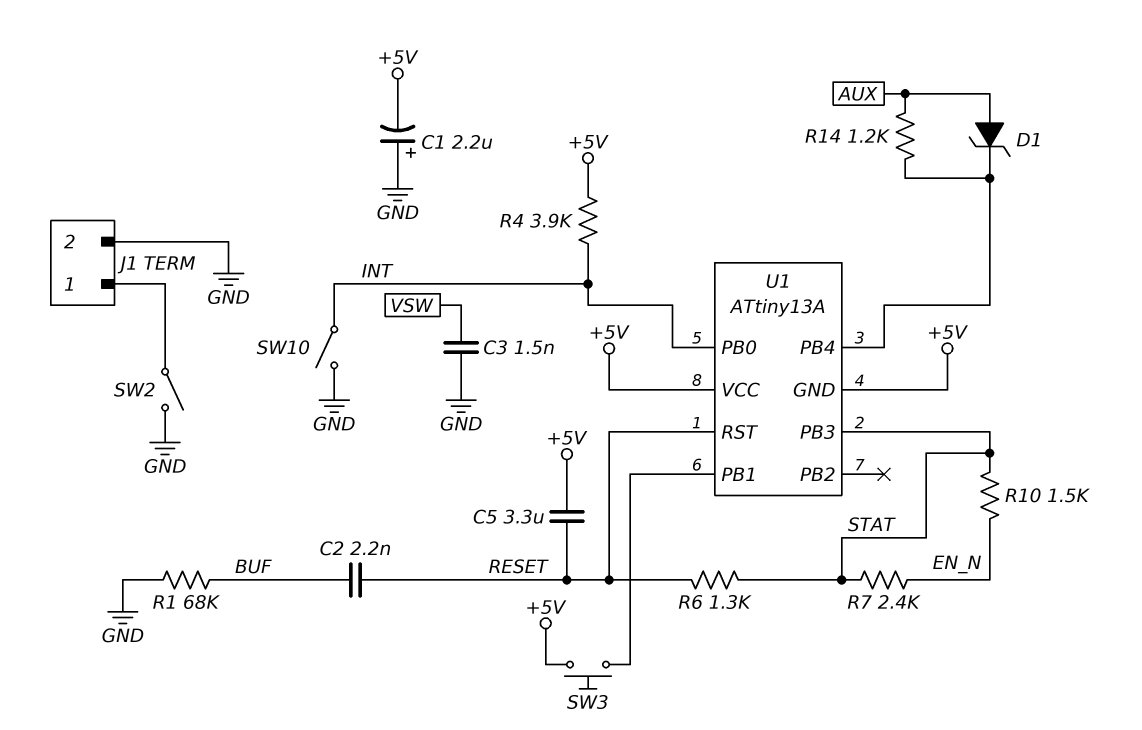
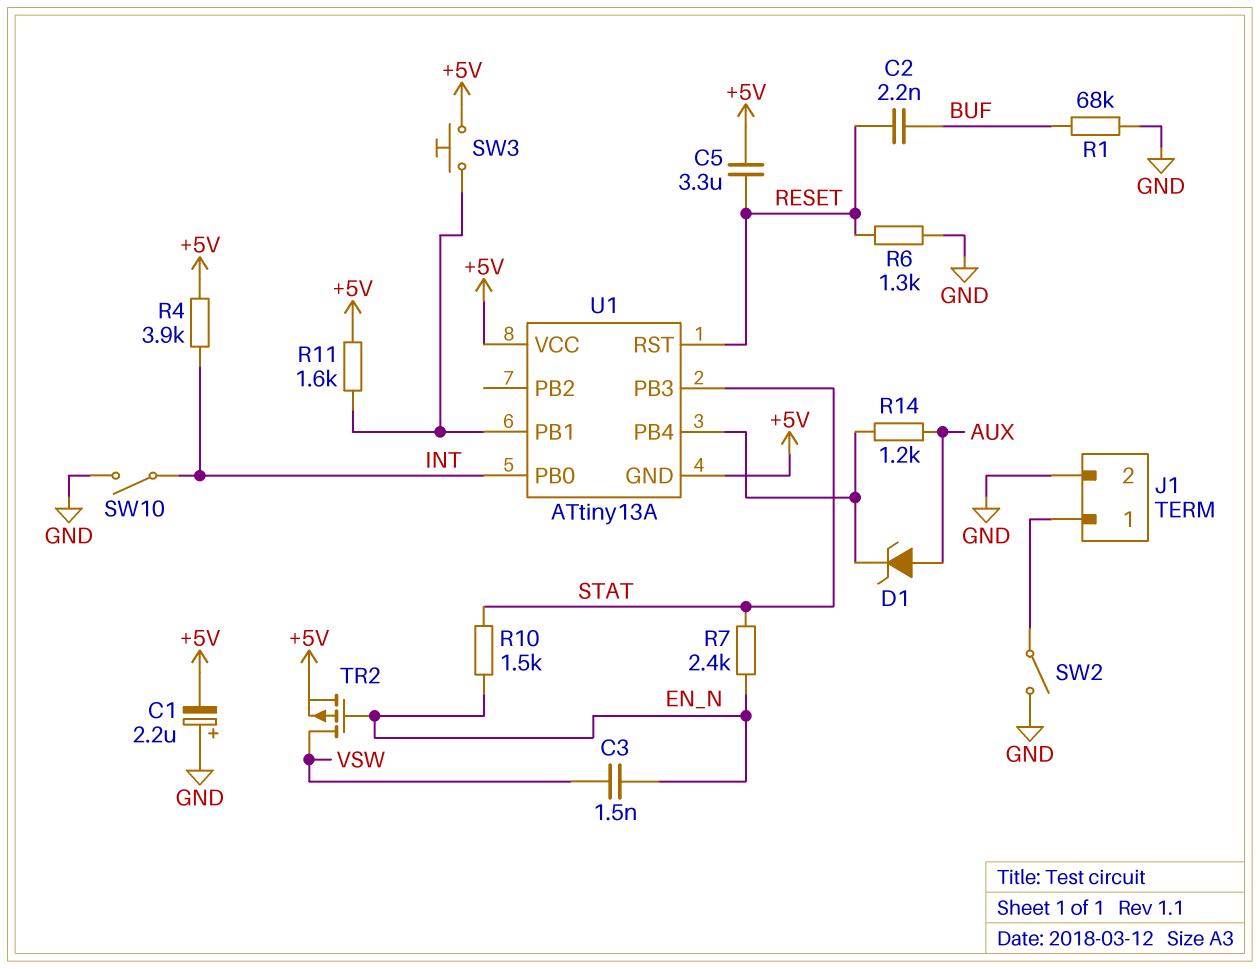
C3: 1.5nF (GND, VSW) -> 1.5nF (EN_N, VSW)
R6: 1.3k (RESET, STAT) -> 1.3k (GND, RESET)
R11: none -> 1.6k (+5V, U1/PB1)
TR2: none -> PMOS (G EN_N, D VSW, S +5V)

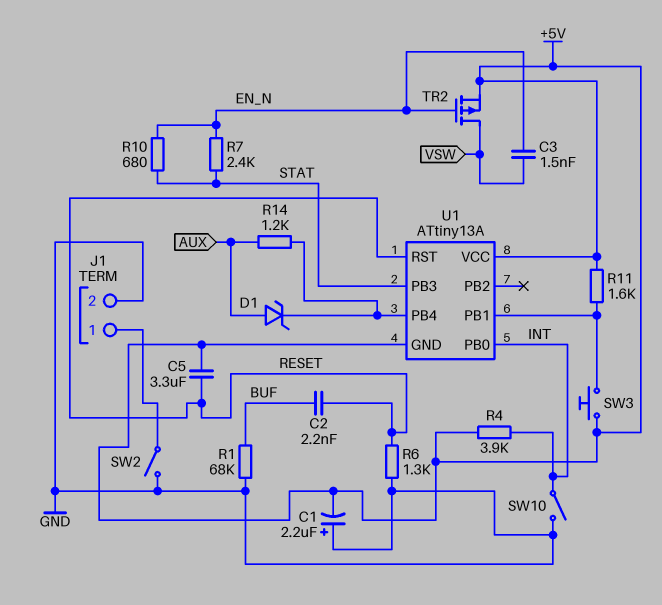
R10: 1.5k (EN_N, STAT) -> 680 (EN_N, STAT)

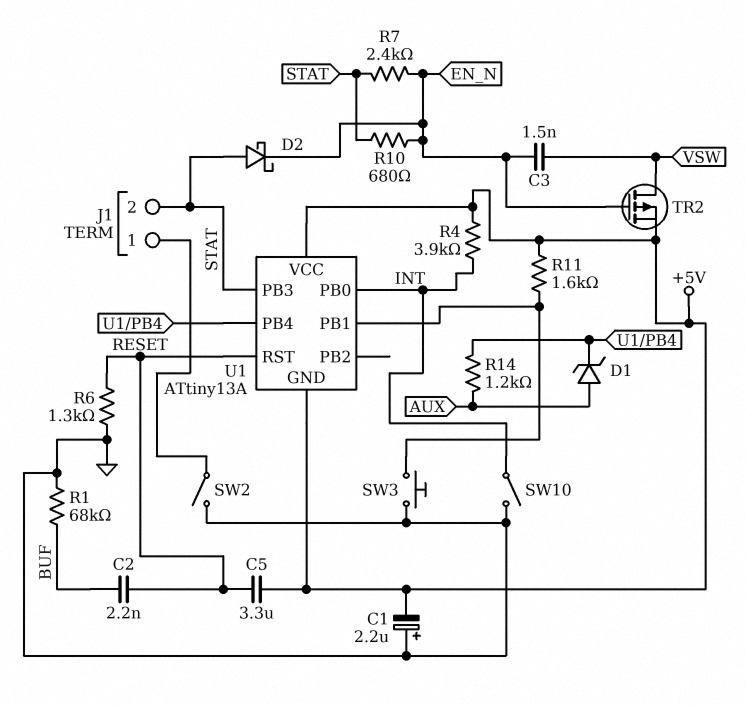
D2: none -> schottky (A STAT, K EN_N)
J1 pin 2: GND -> STAT
SW3: button (+5V, U1/PB1) -> button (GND, U1/PB1)

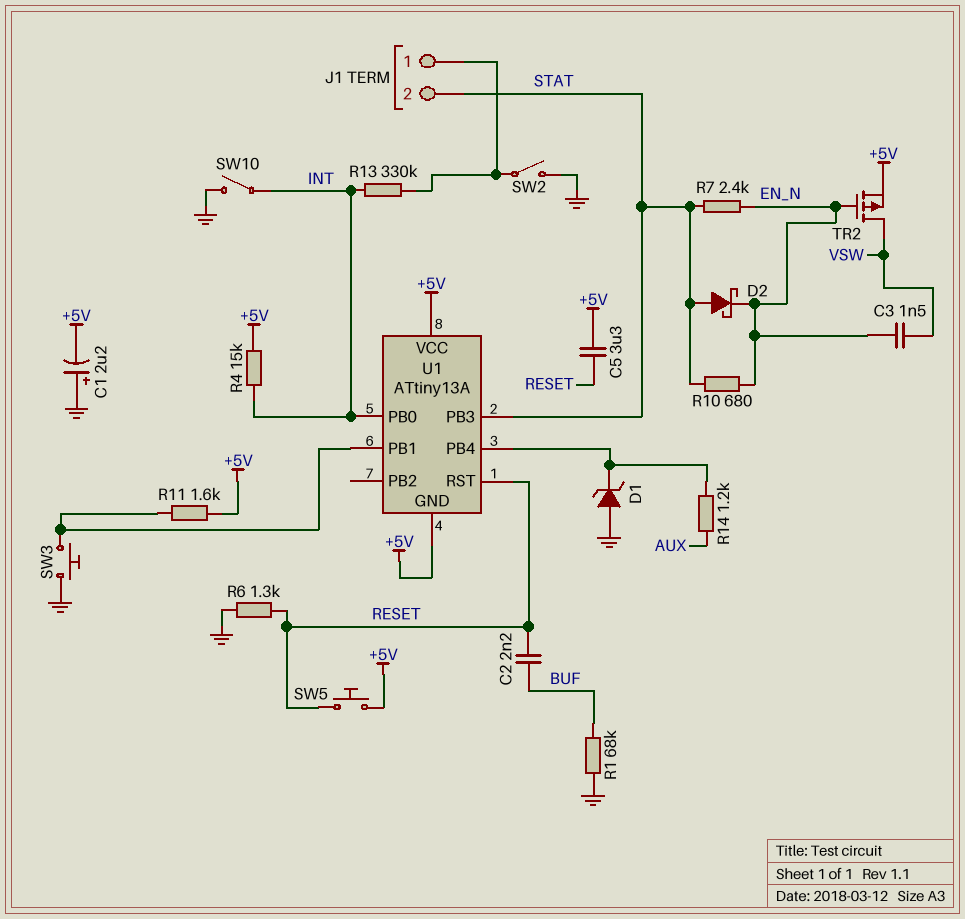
D1: zener (A AUX, K U1/PB4) -> zener (A GND, K U1/PB4)
R4: 3.9k (+5V, INT) -> 15k (+5V, INT)
R13: none -> 330k (INT, J1/1)
SW5: none -> button (+5V, RESET)

